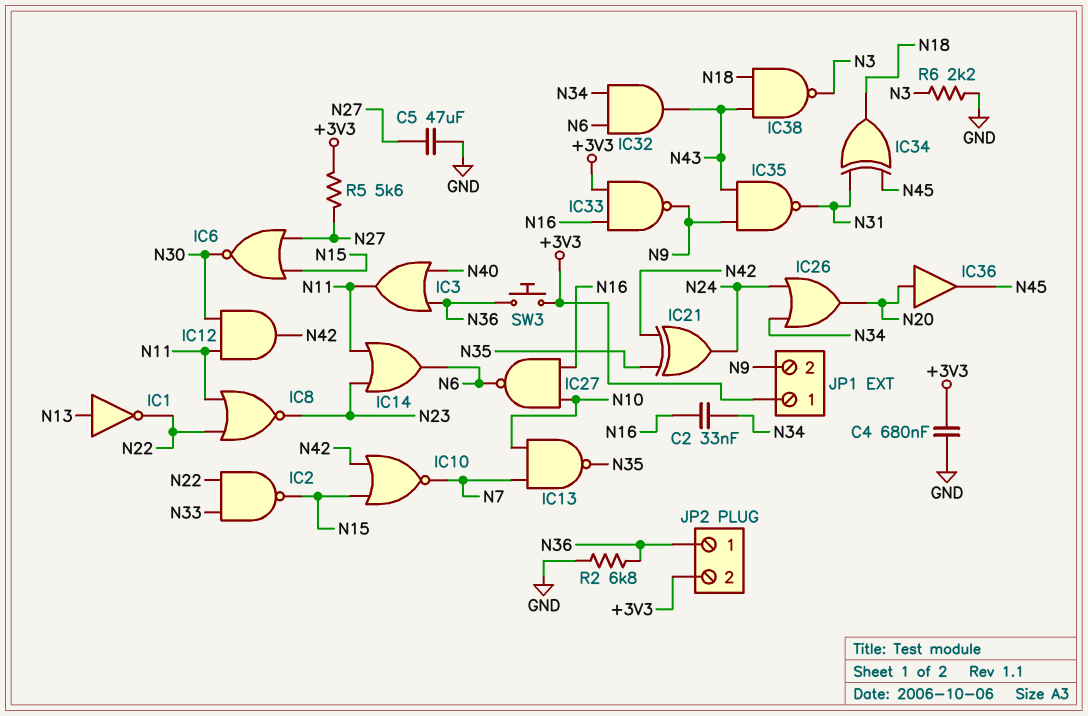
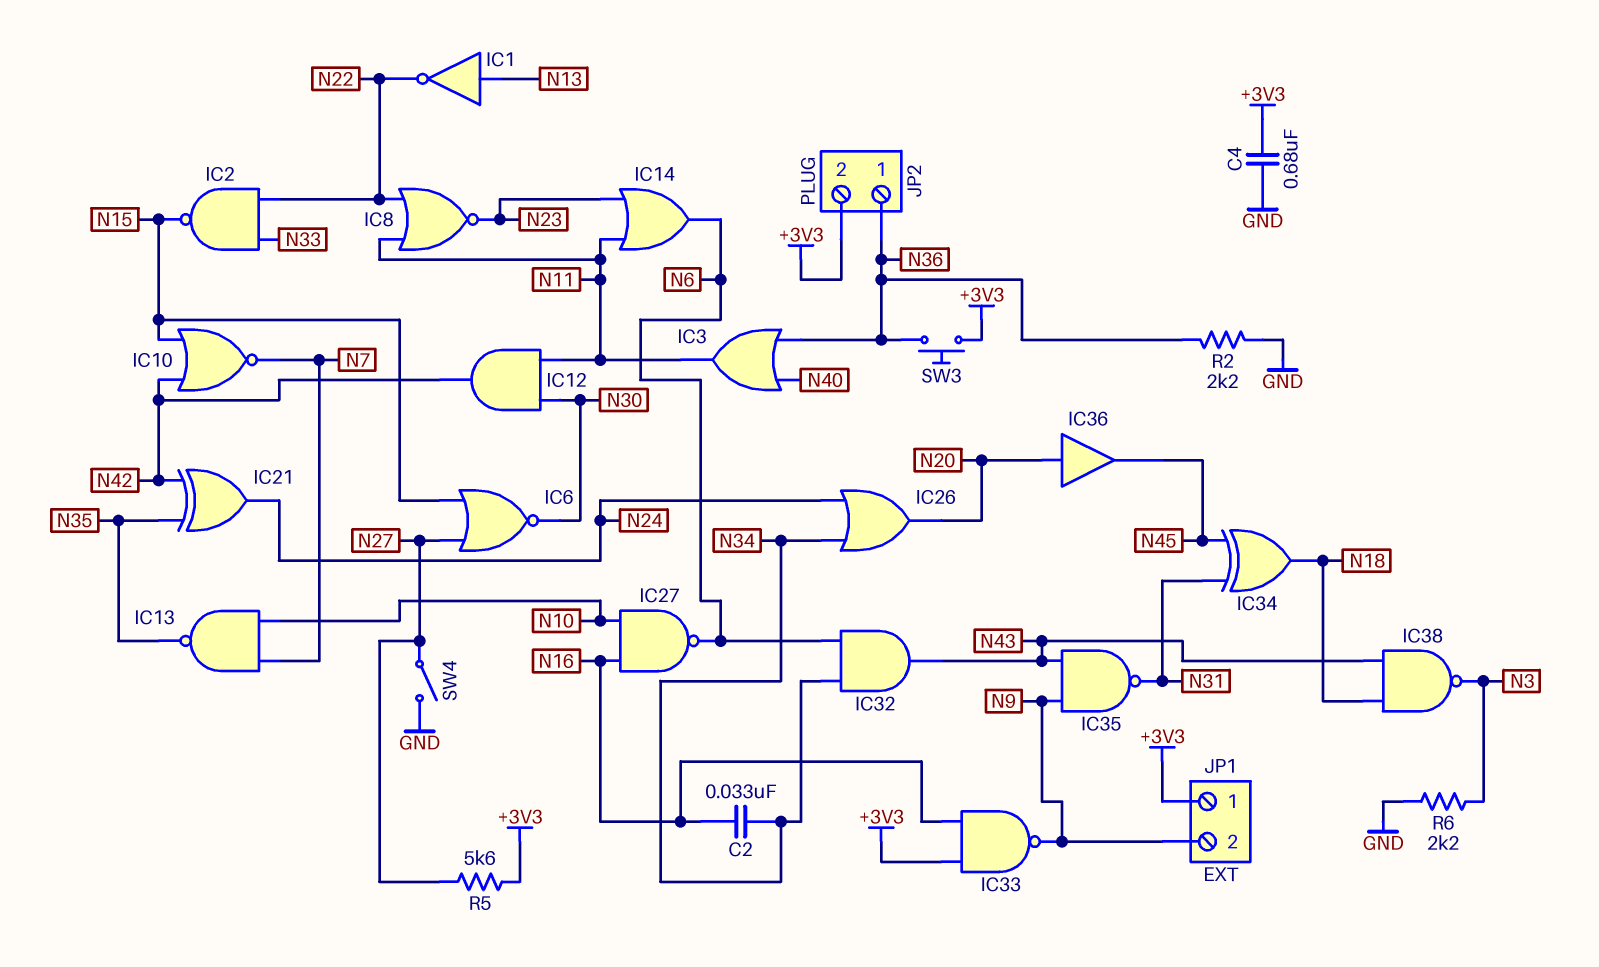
C5: 47uF (GND, N27) -> none
R2: 6.8k (GND, N36) -> 2.2k (GND, N36)
SW4: none -> switch (GND, N27)

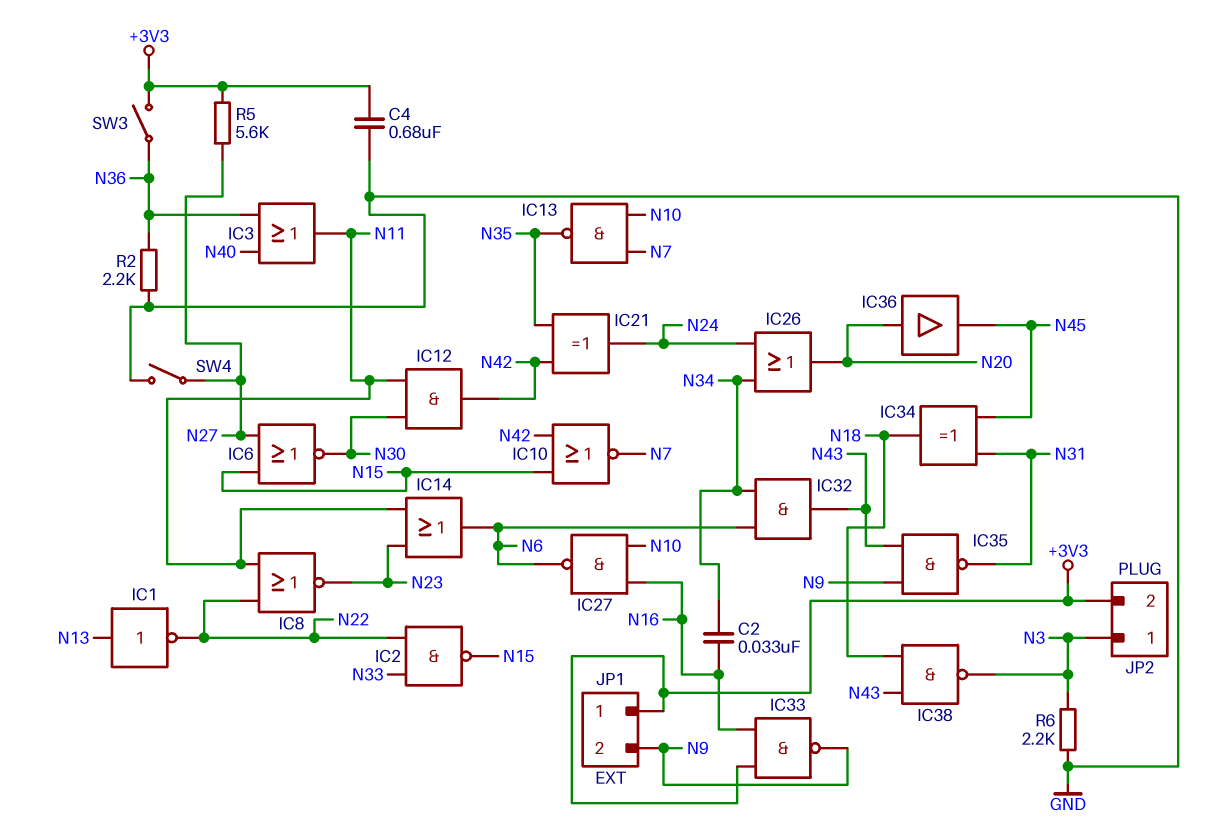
JP2 pin 1: N36 -> N3
SW3: button (+3V3, N36) -> switch (+3V3, N36)

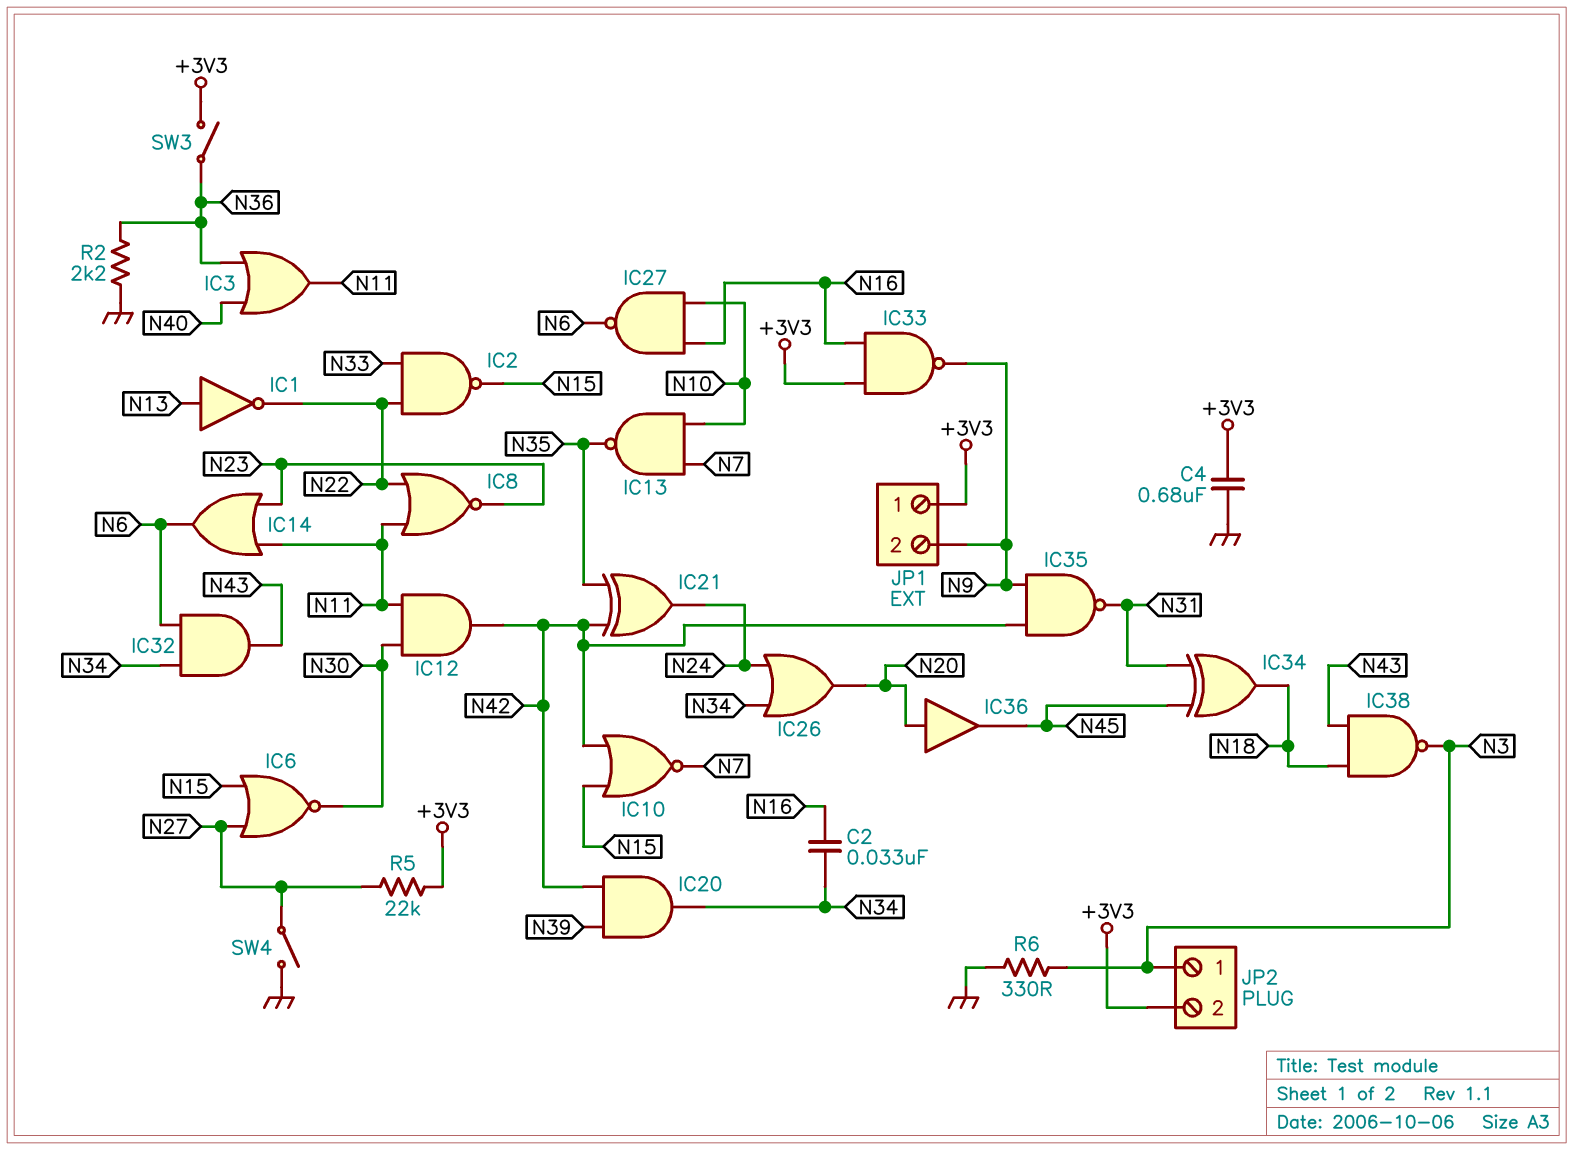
IC20: none -> AND (in N39, in N42, out N34)
IC35: NAND (in N9, in N43, out N31) -> NAND (in N9, in N42, out N31)
R5: 5.6k (+3V3, N27) -> 22k (+3V3, N27)
R6: 2.2k (GND, N3) -> 330 (GND, N3)

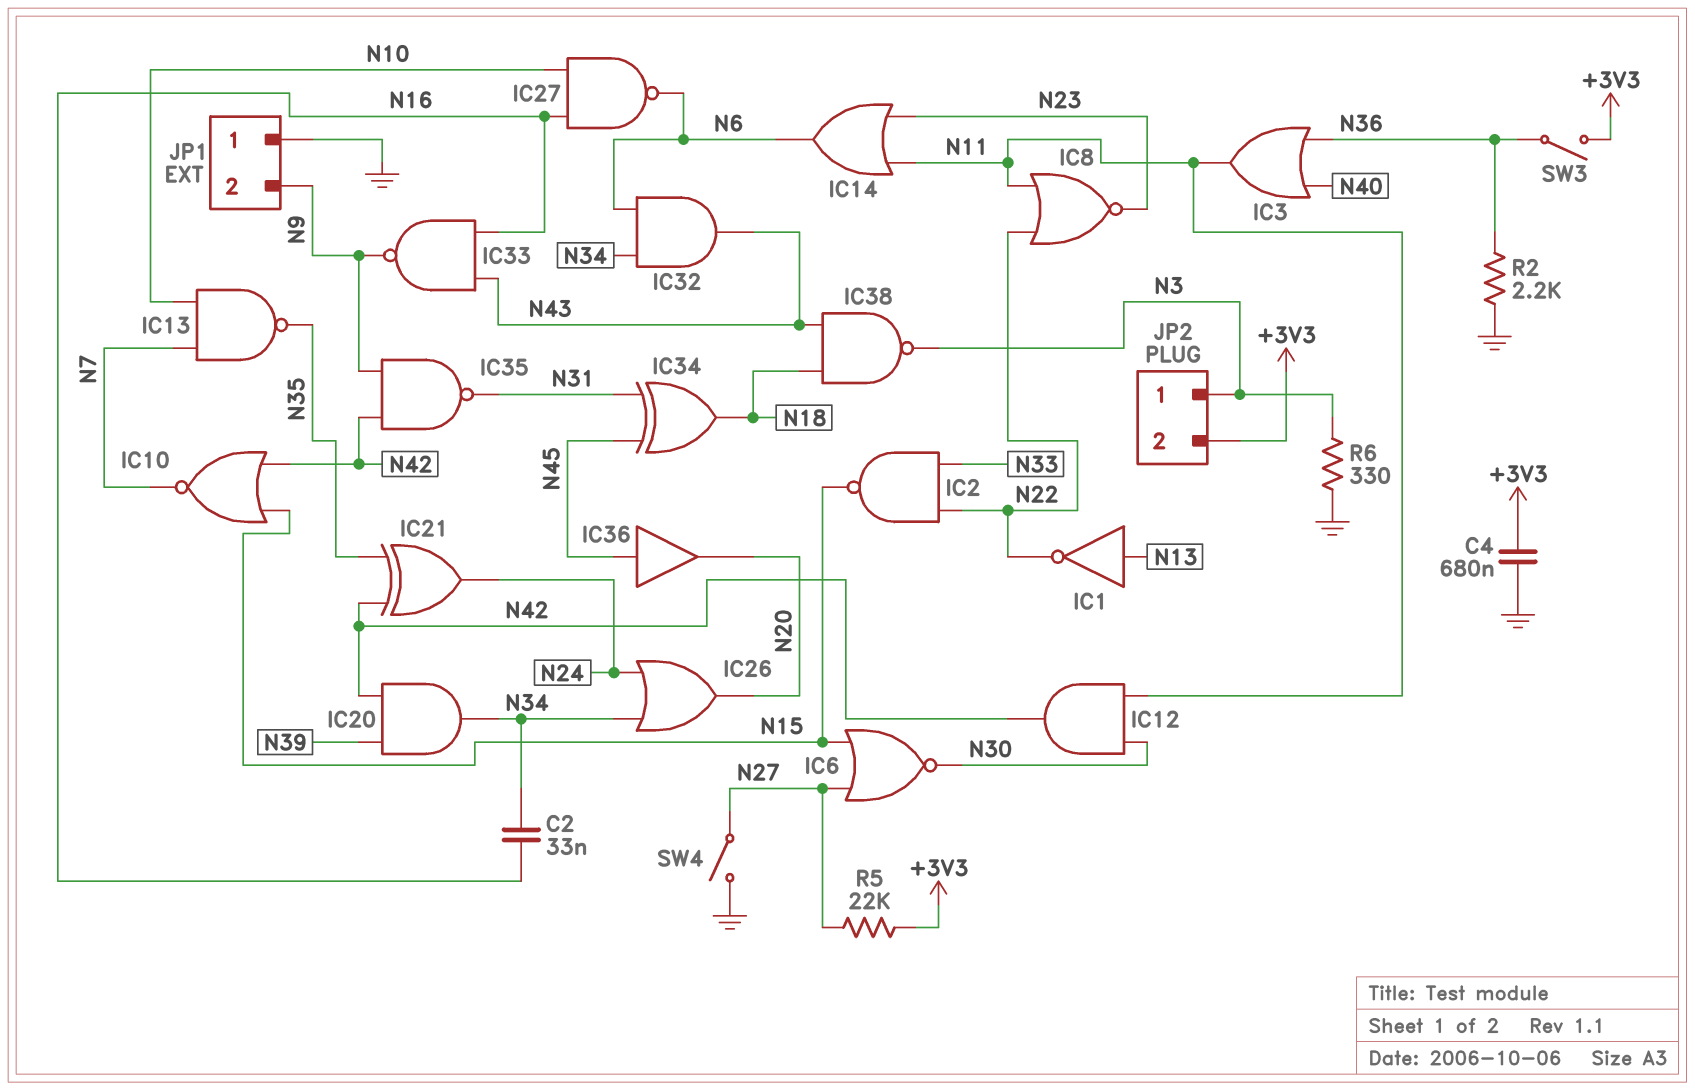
IC33: NAND (in +3V3, in N16, out N9) -> NAND (in N16, in N43, out N9)
IC36: buffer (in N20, out N45) -> buffer (in N45, out N20)
JP1 pin 1: +3V3 -> GND

